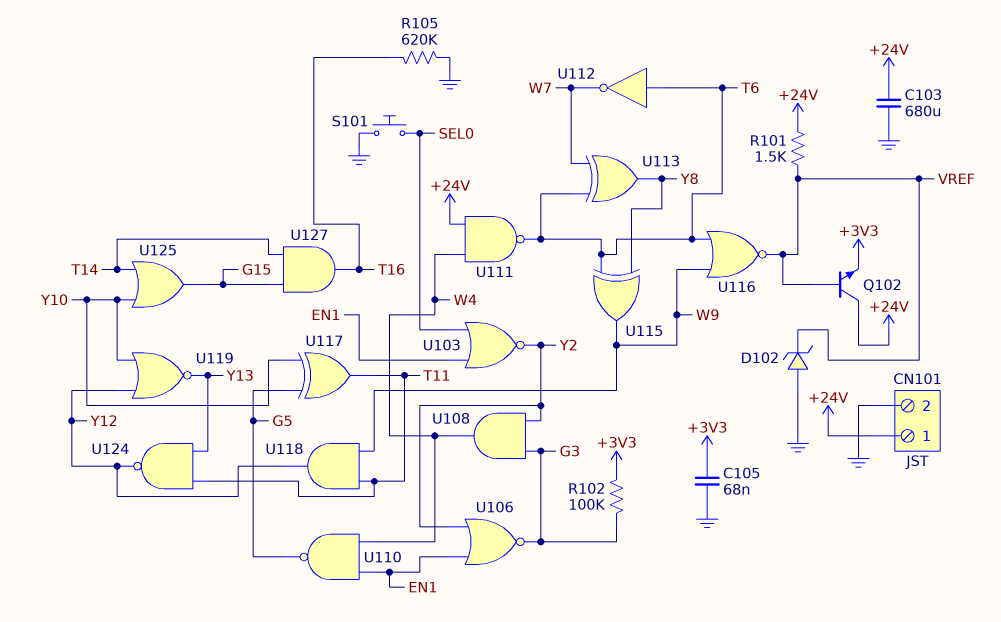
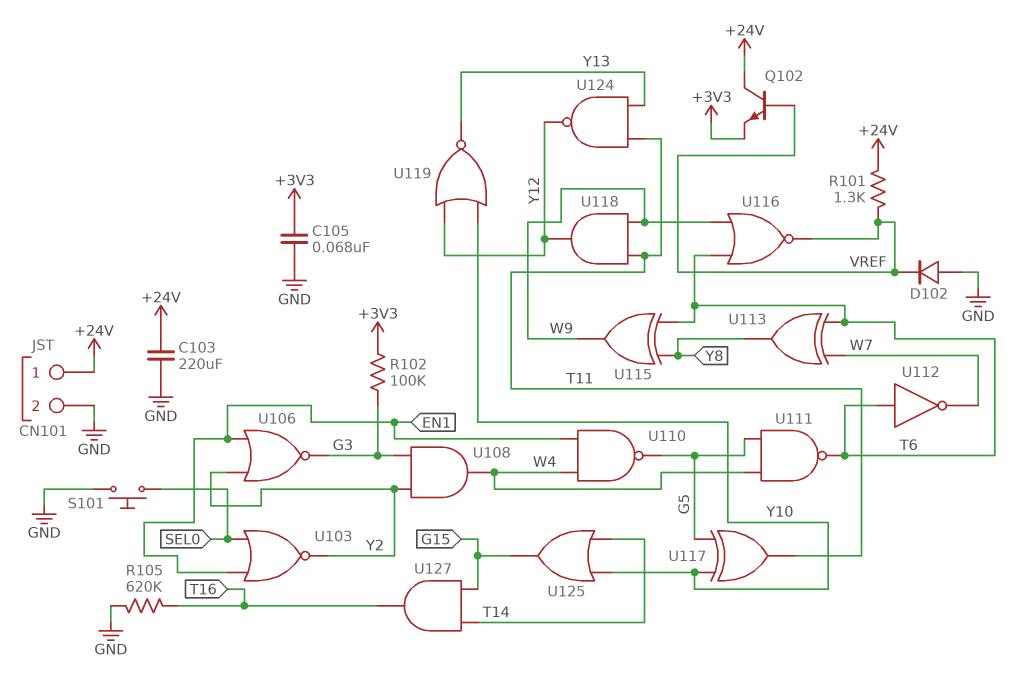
C103: 680uF (+24V, GND) -> 220uF (+24V, GND)
D102: zener (A GND, K VREF) -> diode (A GND, K VREF)
R101: 1.5k (+24V, VREF) -> 1.3k (+24V, VREF)
U111: NAND (in +24V, in W4, out T6) -> NAND (in G5, in W4, out T6)

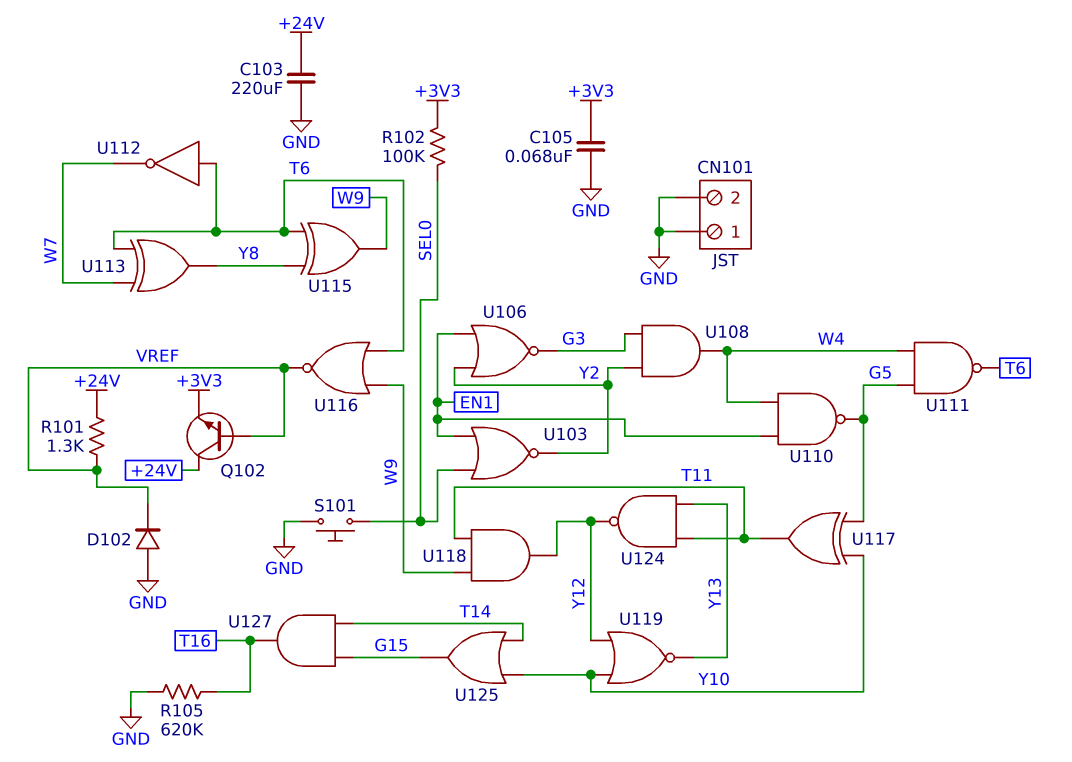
CN101 pin 1: +24V -> GND
R102: 100k (+3V3, G3) -> 100k (+3V3, SEL0)

